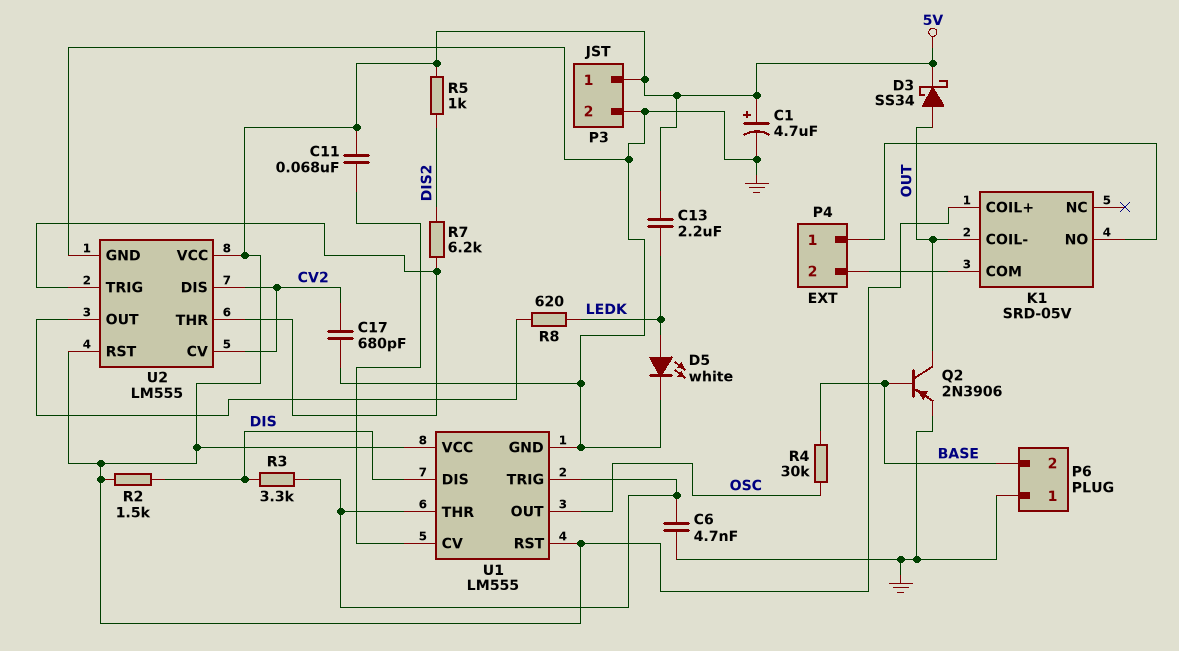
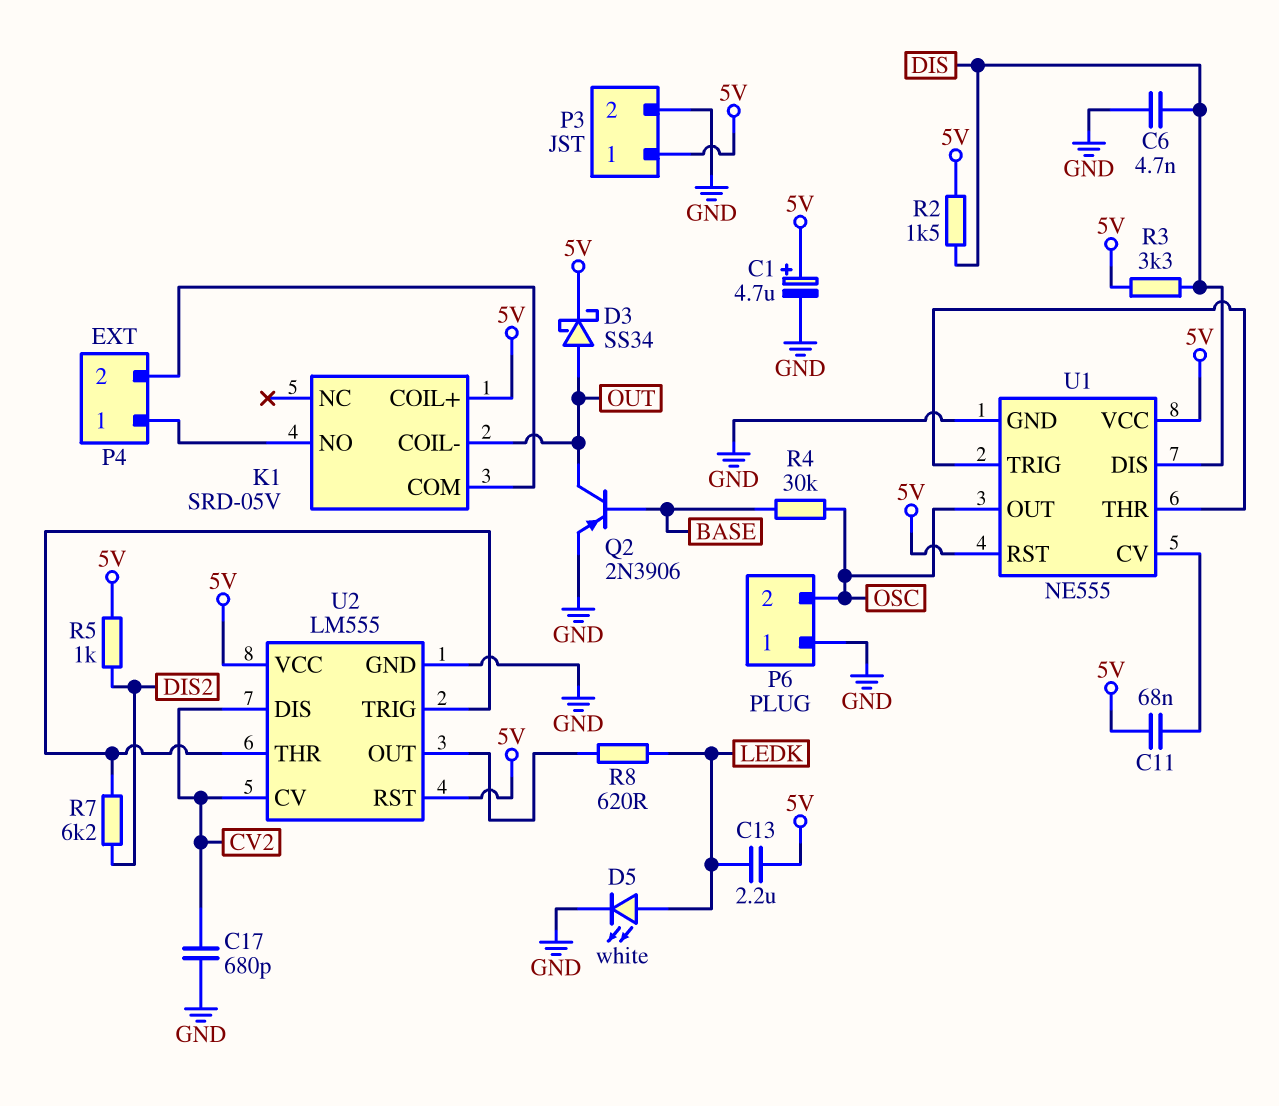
C6: 4.7nF (GND, U1/THR) -> 4.7nF (DIS, GND)
P6 pin 2: BASE -> OSC
R3: 3.3k (DIS, U1/THR) -> 3.3k (5V, DIS)
U1: LM555 -> NE555

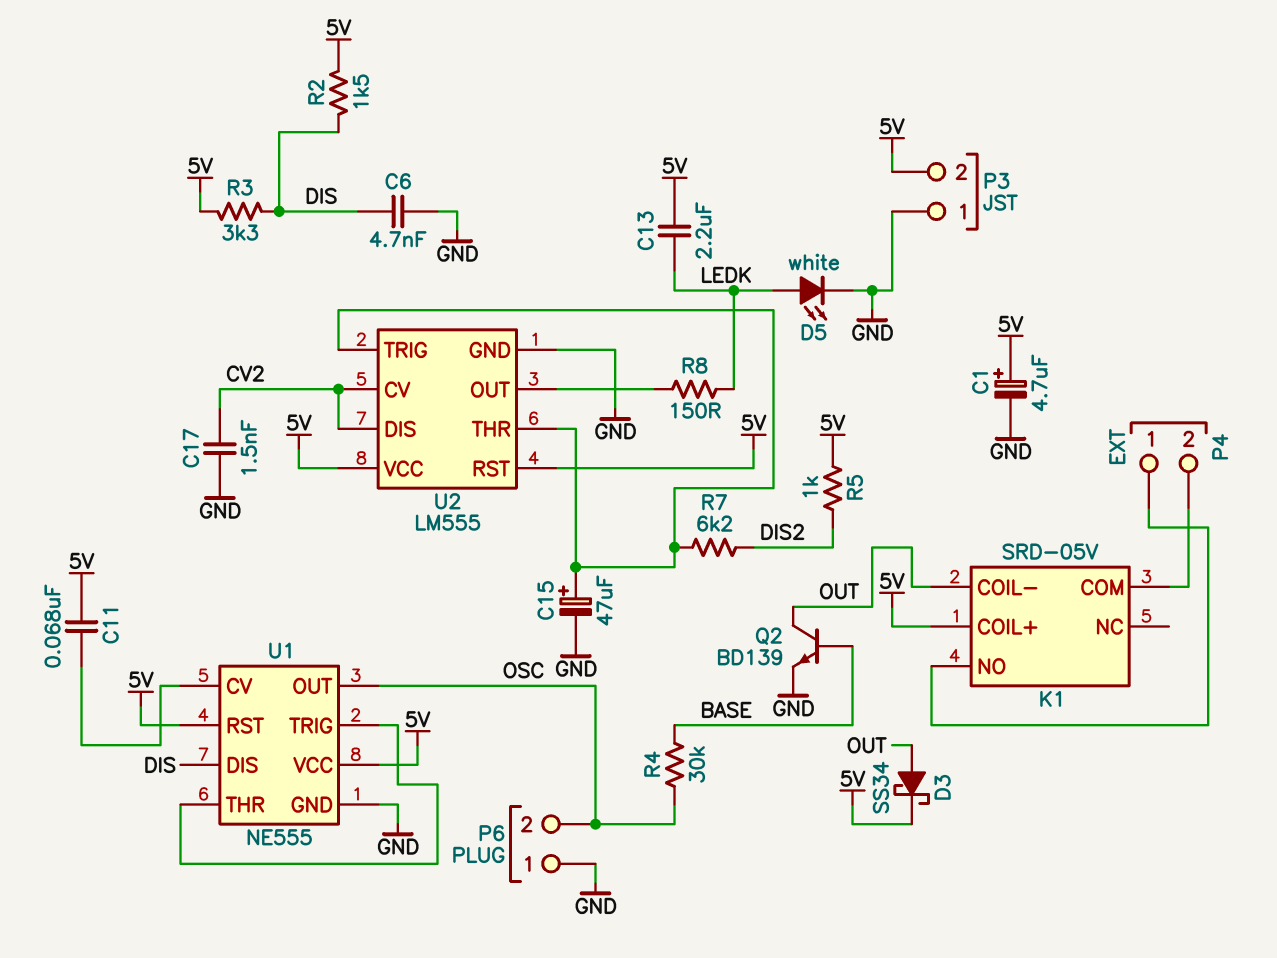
C15: none -> 47uF (plus U2/THR, minus GND)
C17: 680pF (CV2, GND) -> 1.5nF (CV2, GND)
P3 pin 1: 5V -> GND
P3 pin 2: GND -> 5V
Q2: PNP 2N3906 (B BASE, C OUT, E GND) -> NPN BD139 (B BASE, C OUT, E GND)
R8: 620 (LEDK, U2/OUT) -> 150 (LEDK, U2/OUT)

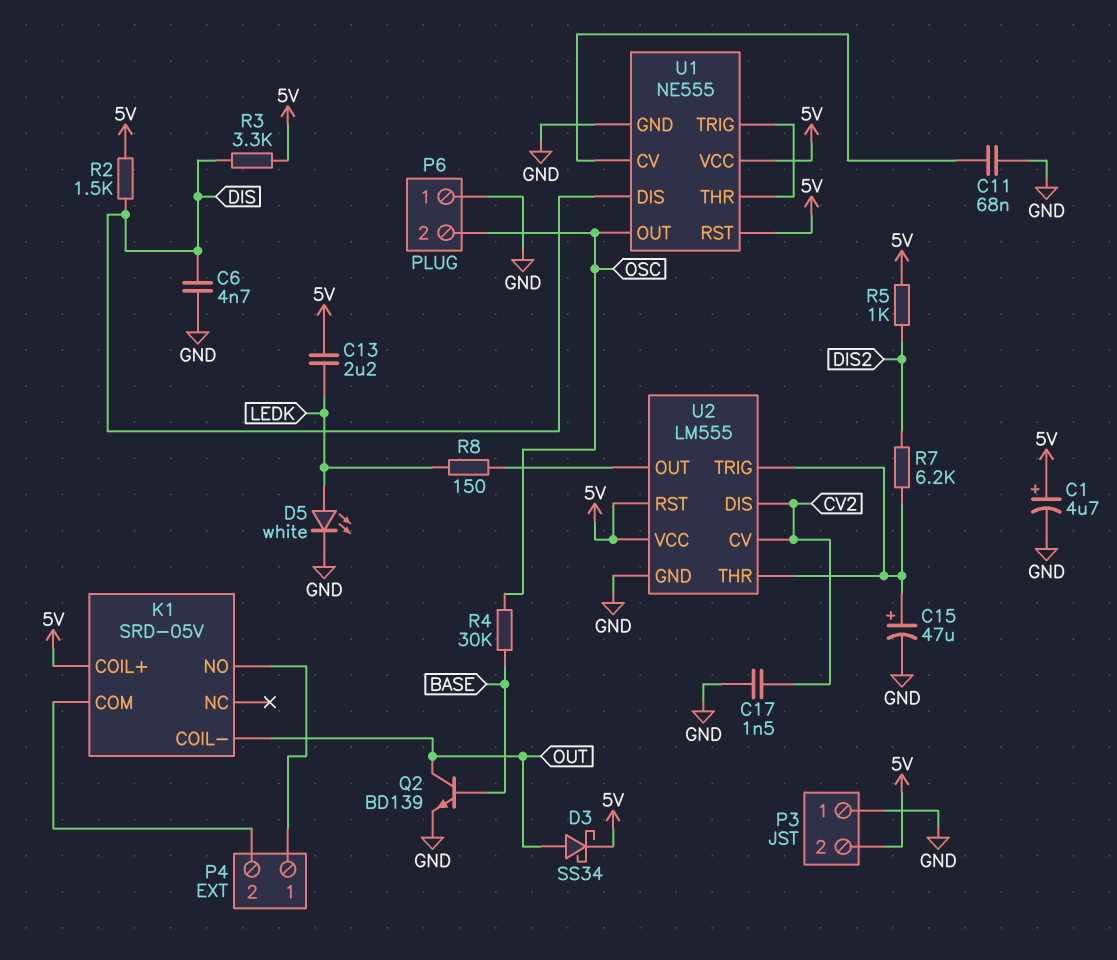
C11: 68nF (5V, U1/CV) -> 68nF (GND, U1/CV)

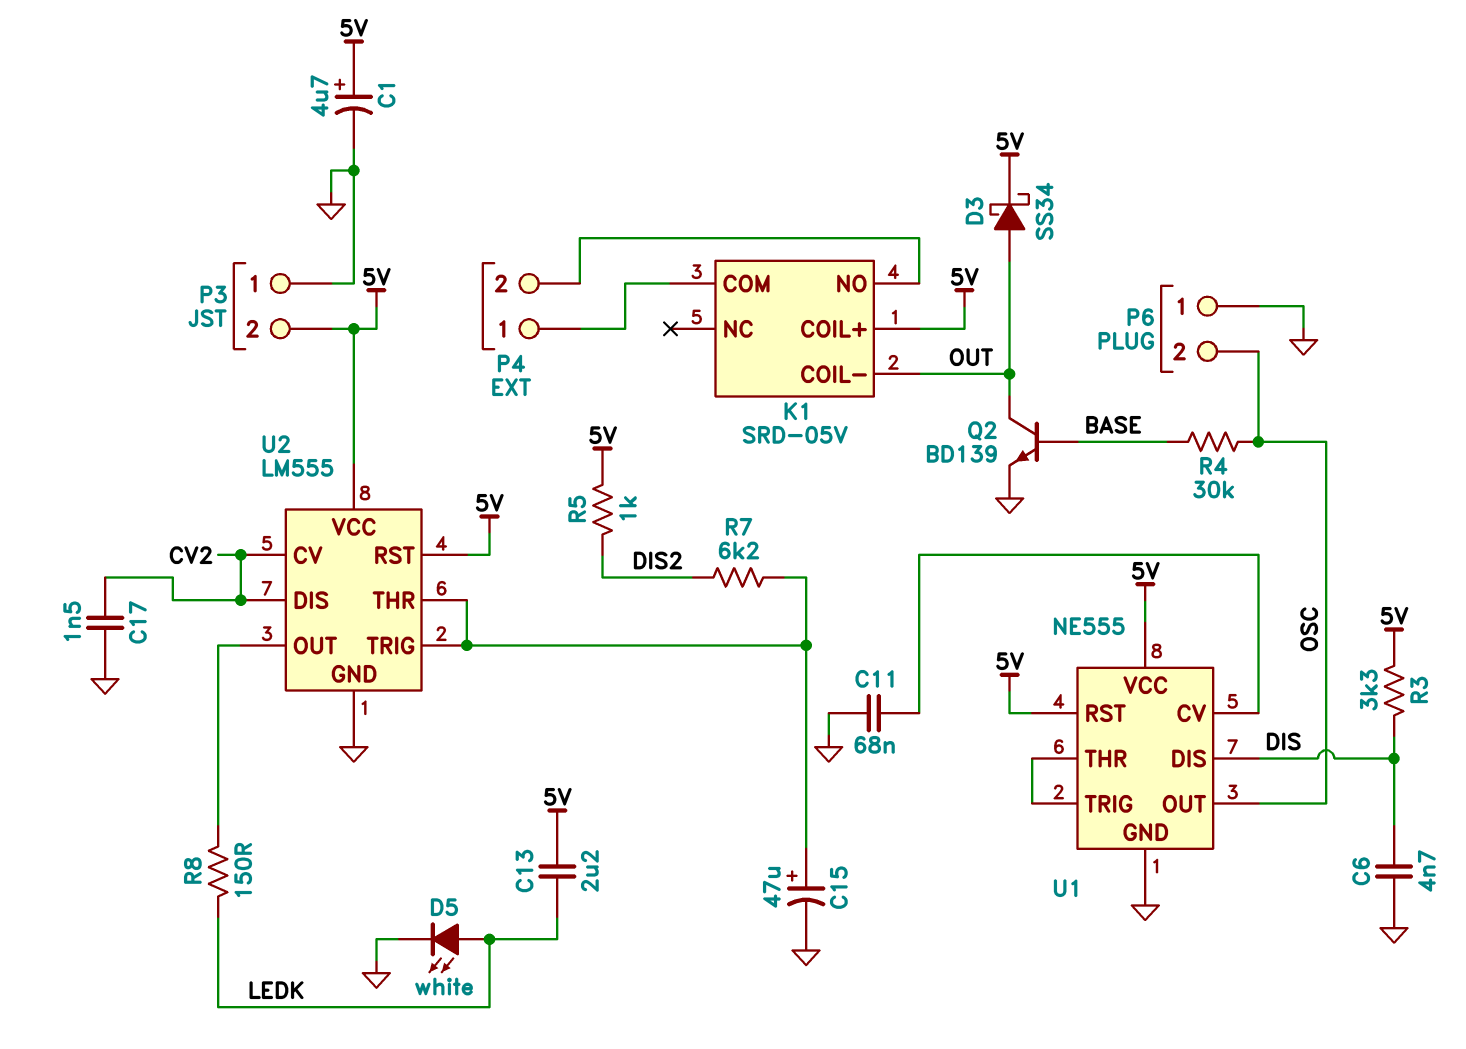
P4 pin 1: K1/NO -> K1/COM
P4 pin 2: K1/COM -> K1/NO
R2: 1.5k (5V, DIS) -> none

